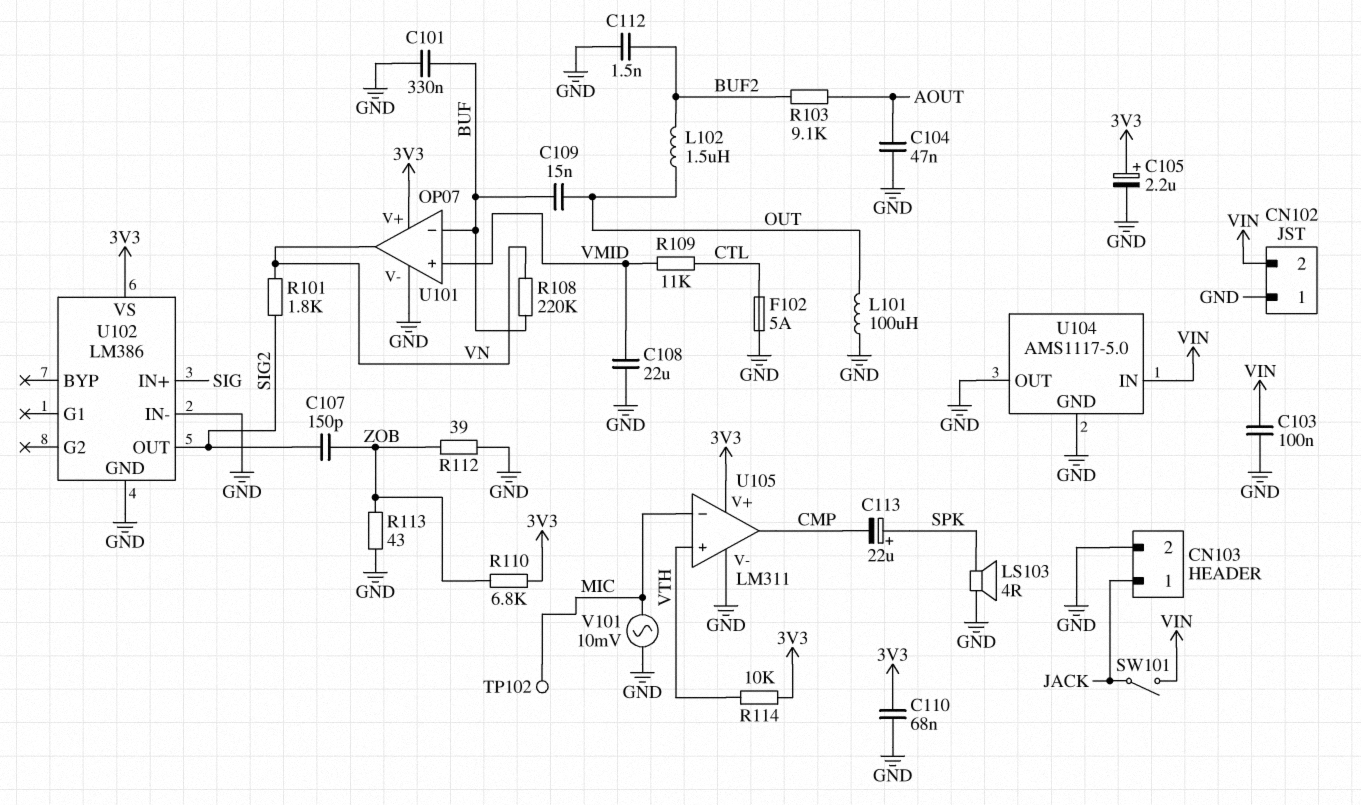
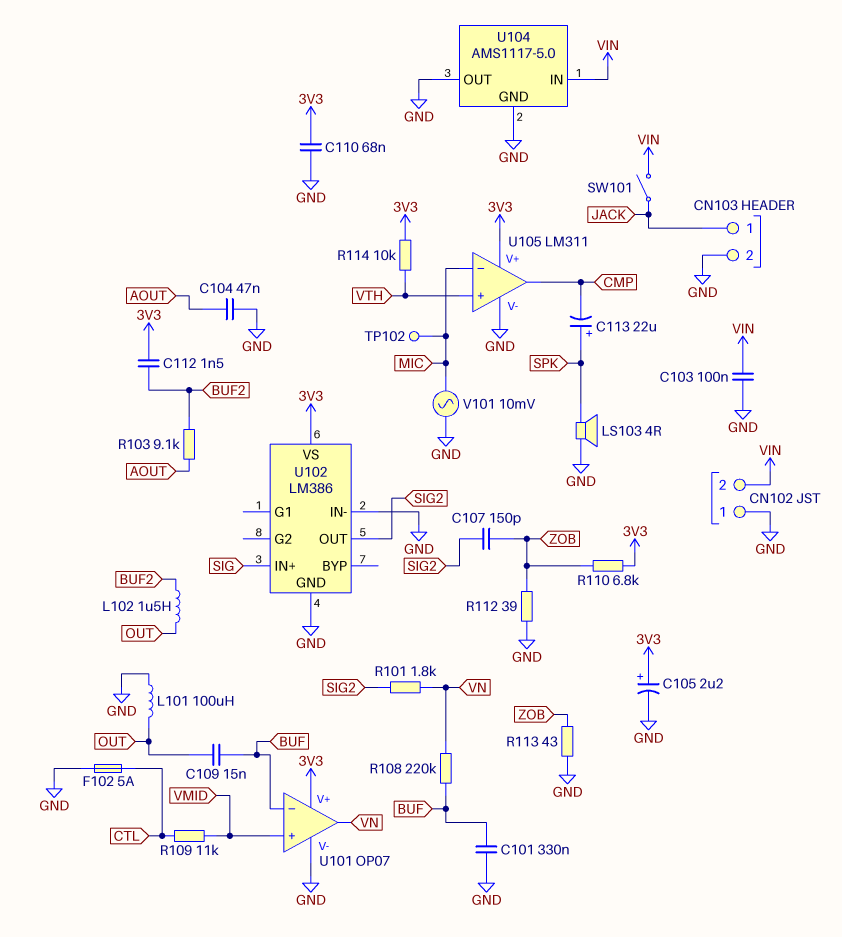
C108: 22uF (GND, VMID) -> none
C112: 1.5nF (BUF2, GND) -> 1.5nF (3V3, BUF2)

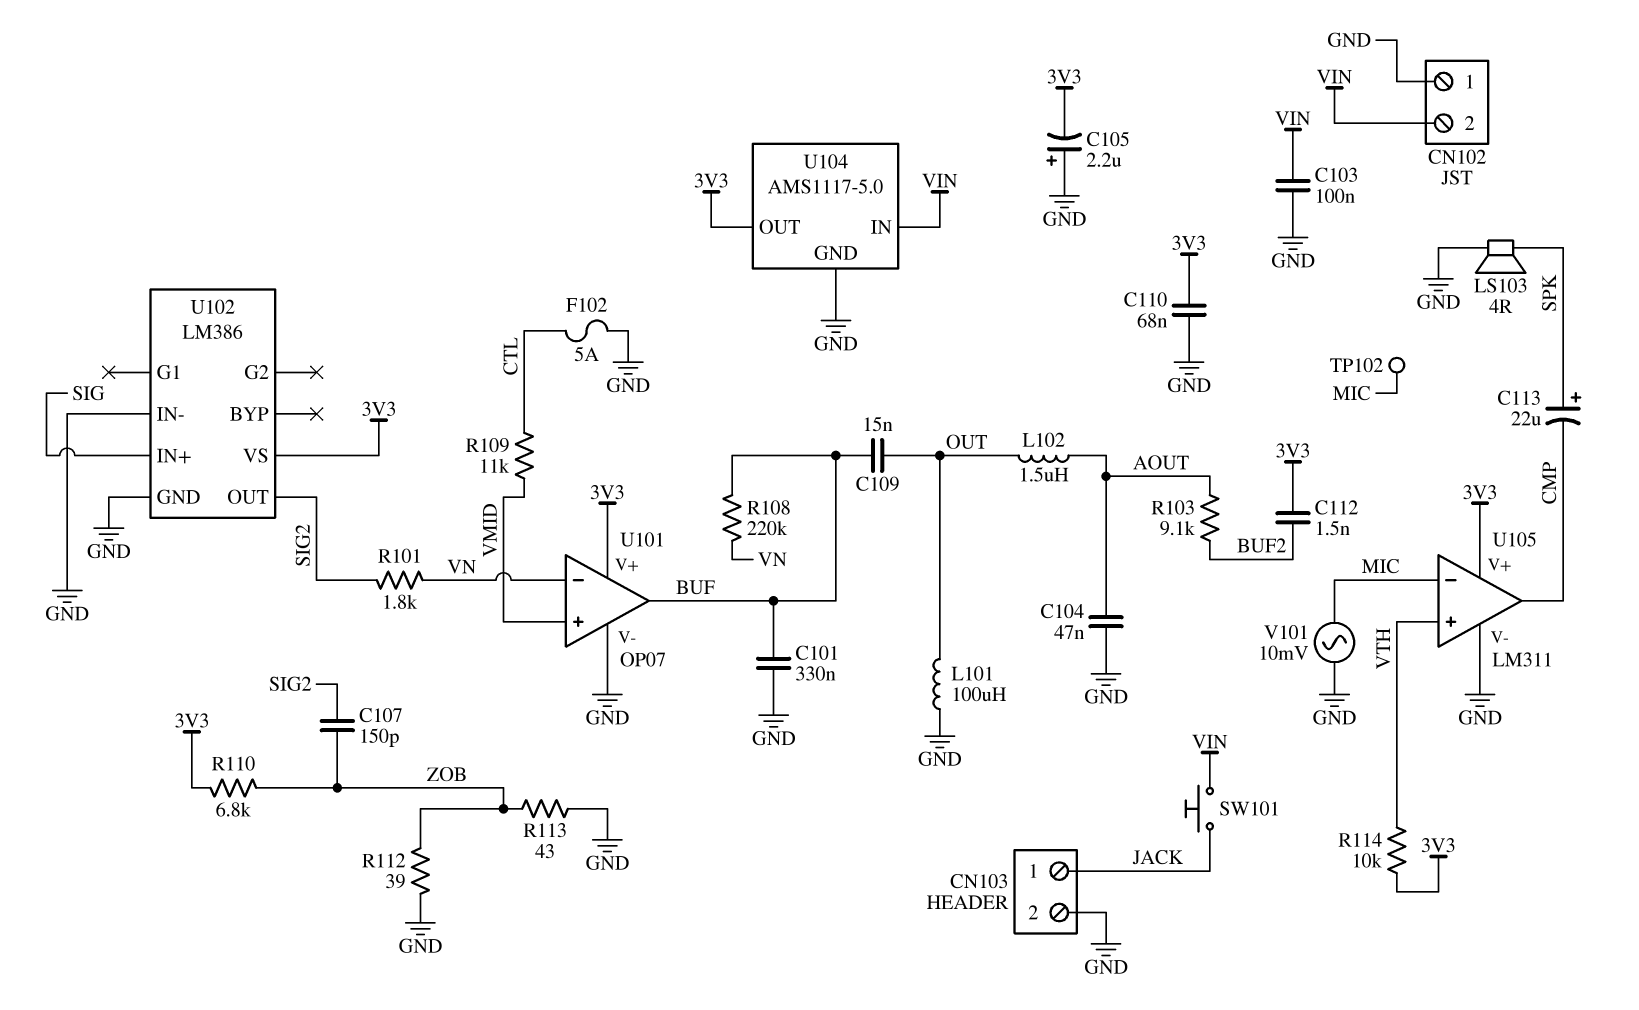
C105: 2.2uF (plus 3V3, minus GND) -> 2.2uF (plus GND, minus 3V3)
L102: 1.5uH (BUF2, OUT) -> 1.5uH (AOUT, OUT)
SW101: switch (JACK, VIN) -> button (JACK, VIN)
U101 pin in-: BUF -> VN
U101 pin out: VN -> BUF
U104 pin OUT: GND -> 3V3

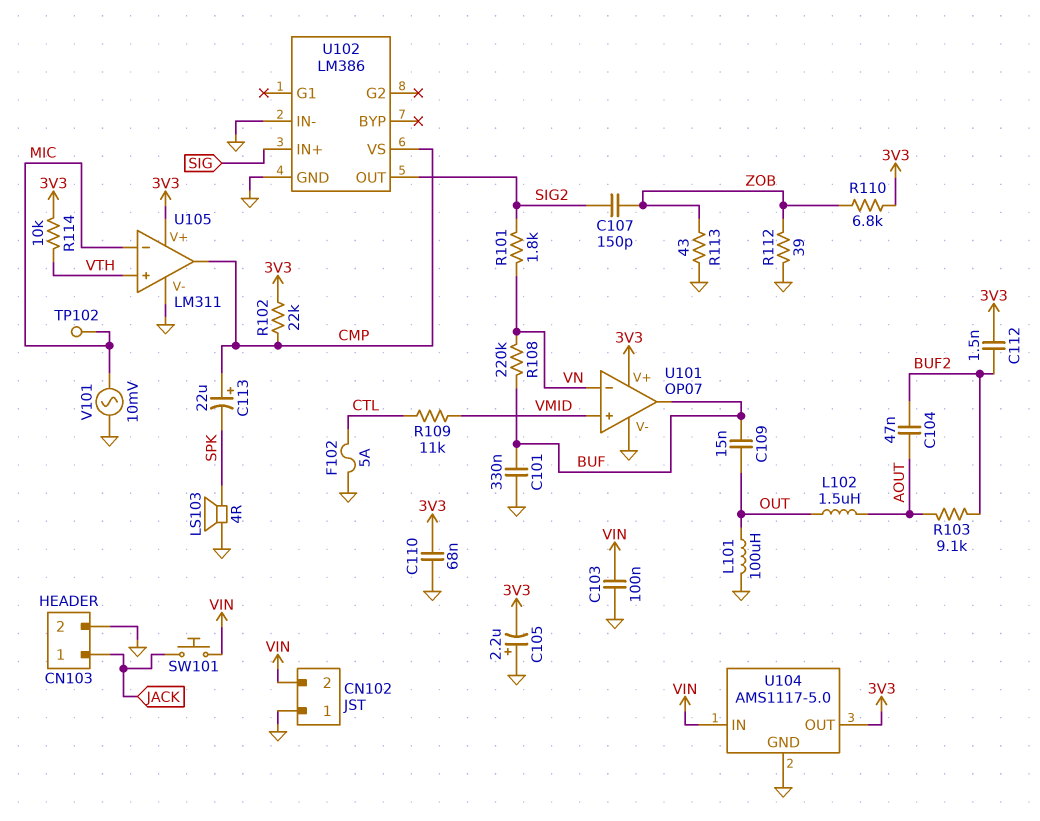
C104: 47nF (AOUT, GND) -> 47nF (AOUT, BUF2)
C113: 22uF (plus SPK, minus CMP) -> 22uF (plus CMP, minus SPK)
R102: none -> 22k (3V3, CMP)
U102 pin VS: 3V3 -> CMP

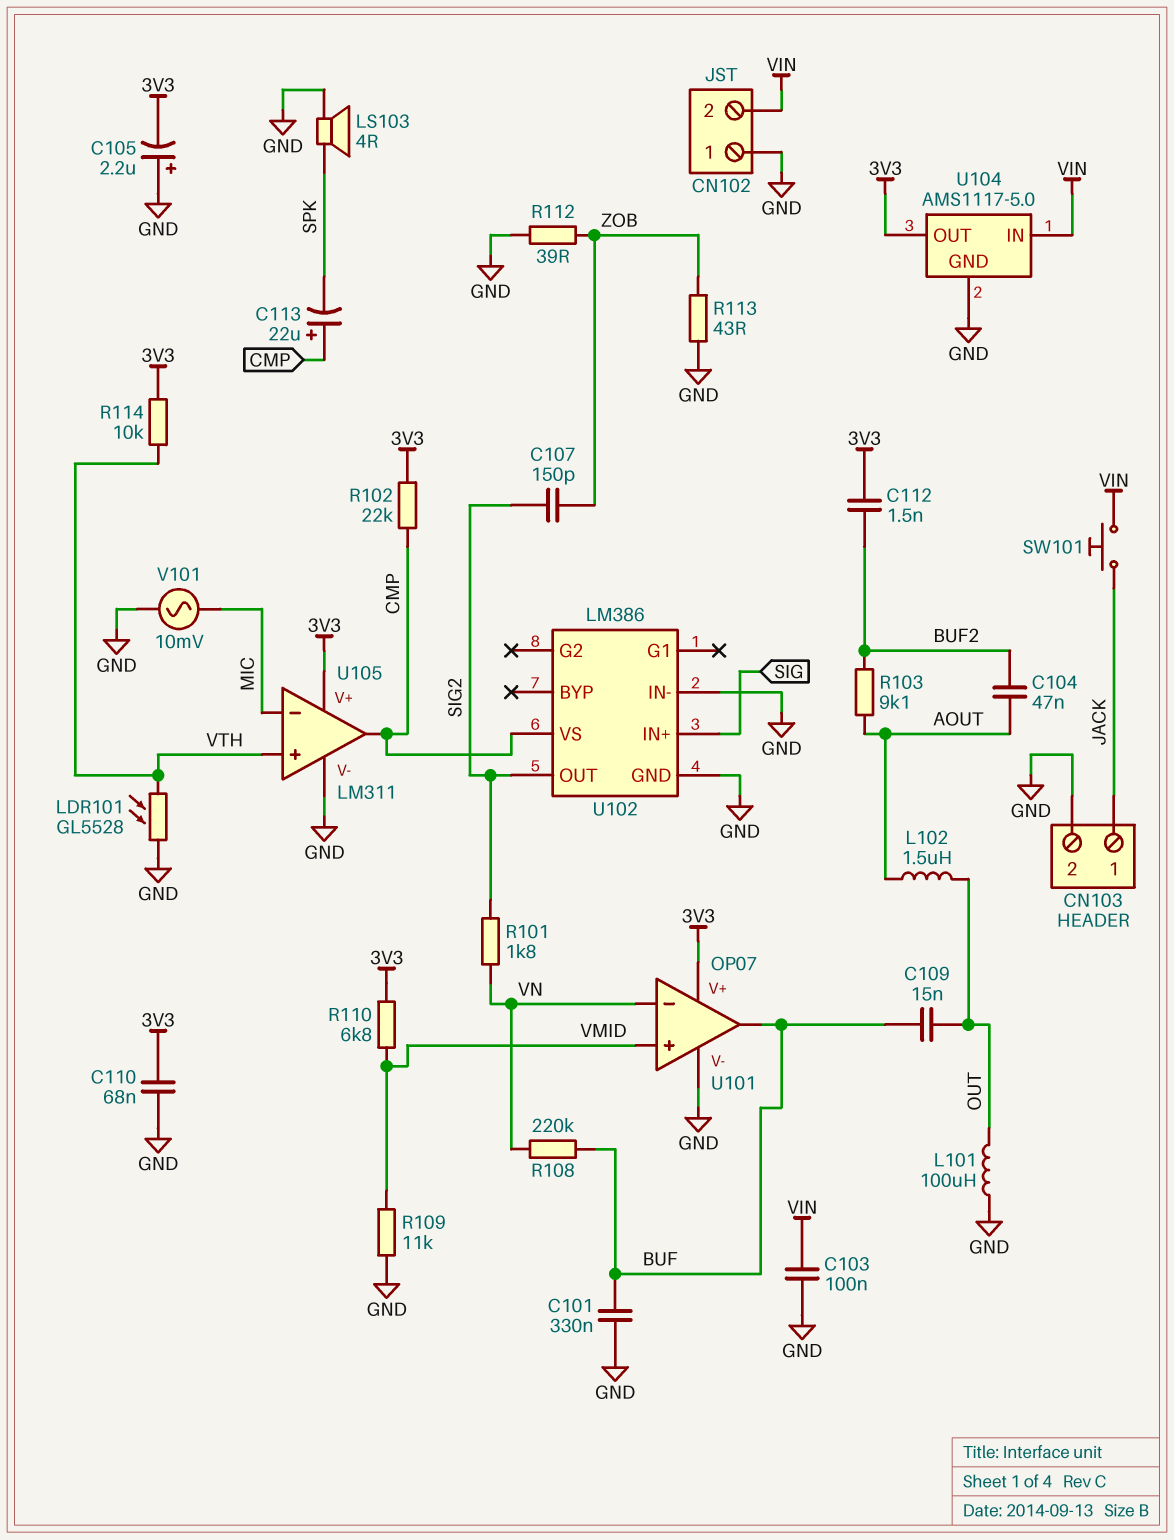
F102: 5A (CTL, GND) -> none
LDR101: none -> GL5528 (GND, VTH)
R109: 11k (CTL, VMID) -> 11k (GND, VMID)
R110: 6.8k (3V3, ZOB) -> 6.8k (3V3, VMID)
TP102: test point (MIC) -> none

